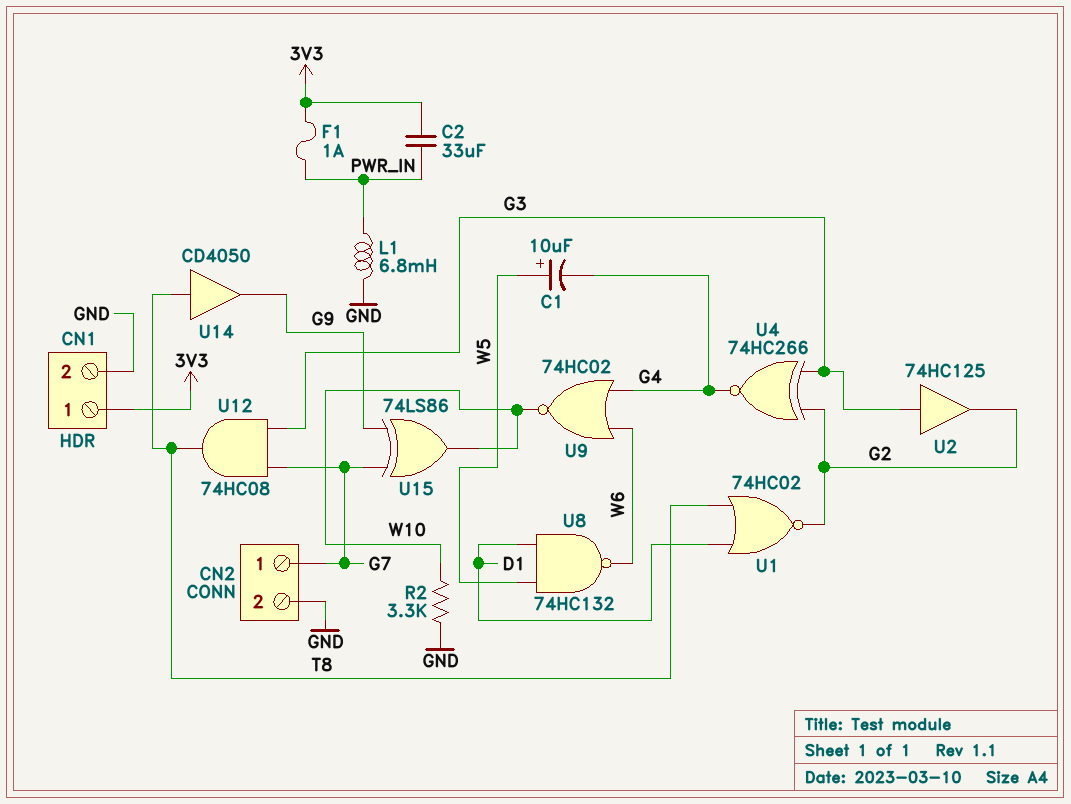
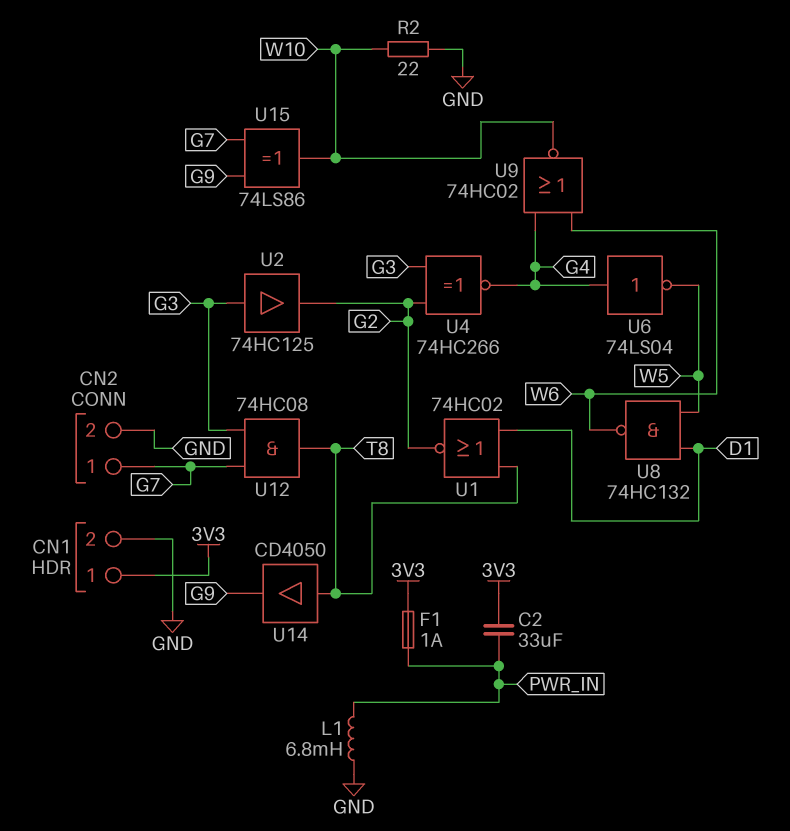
C1: 10uF (plus W5, minus G4) -> none
R2: 3.3k (GND, W10) -> 22 (GND, W10)
U6: none -> NOT 74LS04 (in G4, out W5)

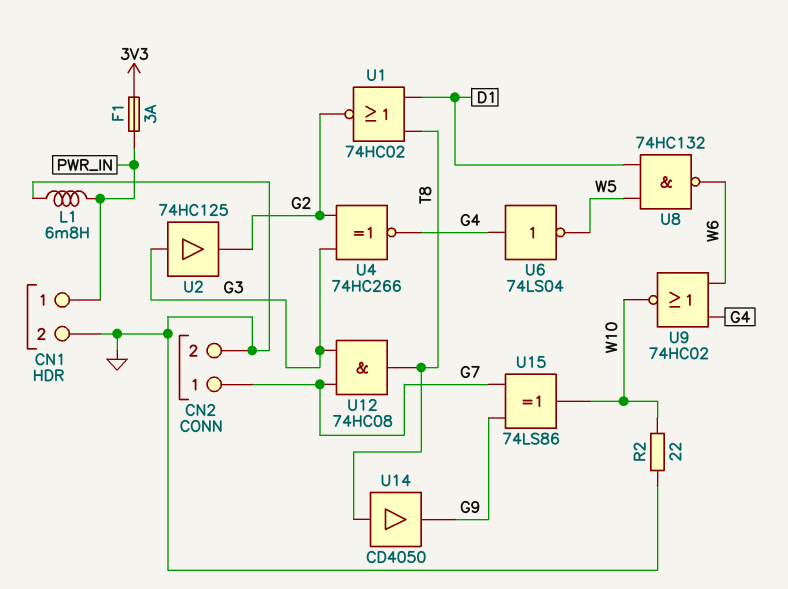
C2: 33uF (3V3, PWR_IN) -> none
CN1 pin 1: 3V3 -> PWR_IN
F1: 1A (3V3, PWR_IN) -> 3A (3V3, PWR_IN)

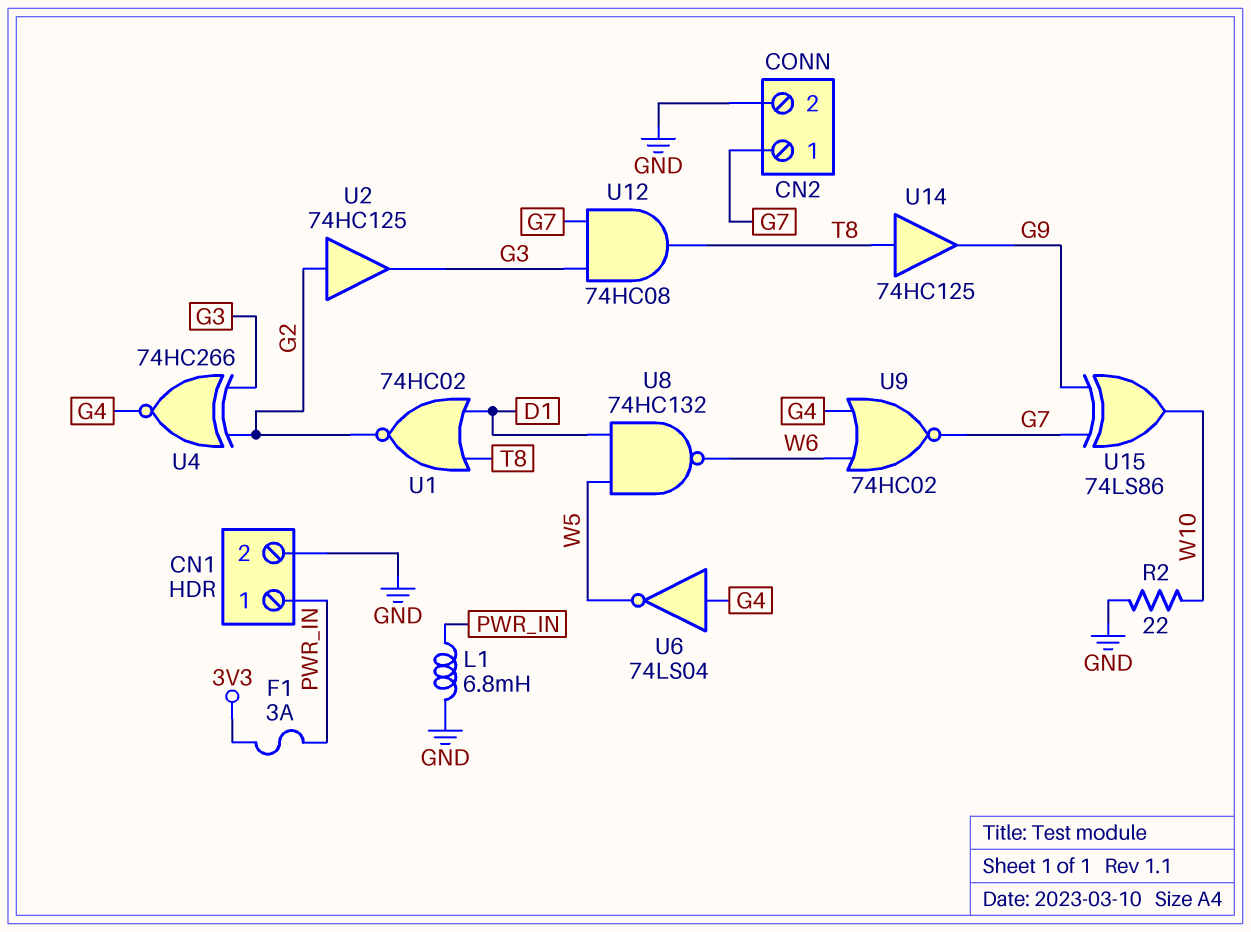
U2: buffer 74HC125 (in G3, out G2) -> buffer 74HC125 (in G2, out G3)
U9: NOR 74HC02 (in G4, in W6, out W10) -> NOR 74HC02 (in G4, in W6, out G7)
U14: buffer CD4050 (in T8, out G9) -> buffer 74HC125 (in T8, out G9)

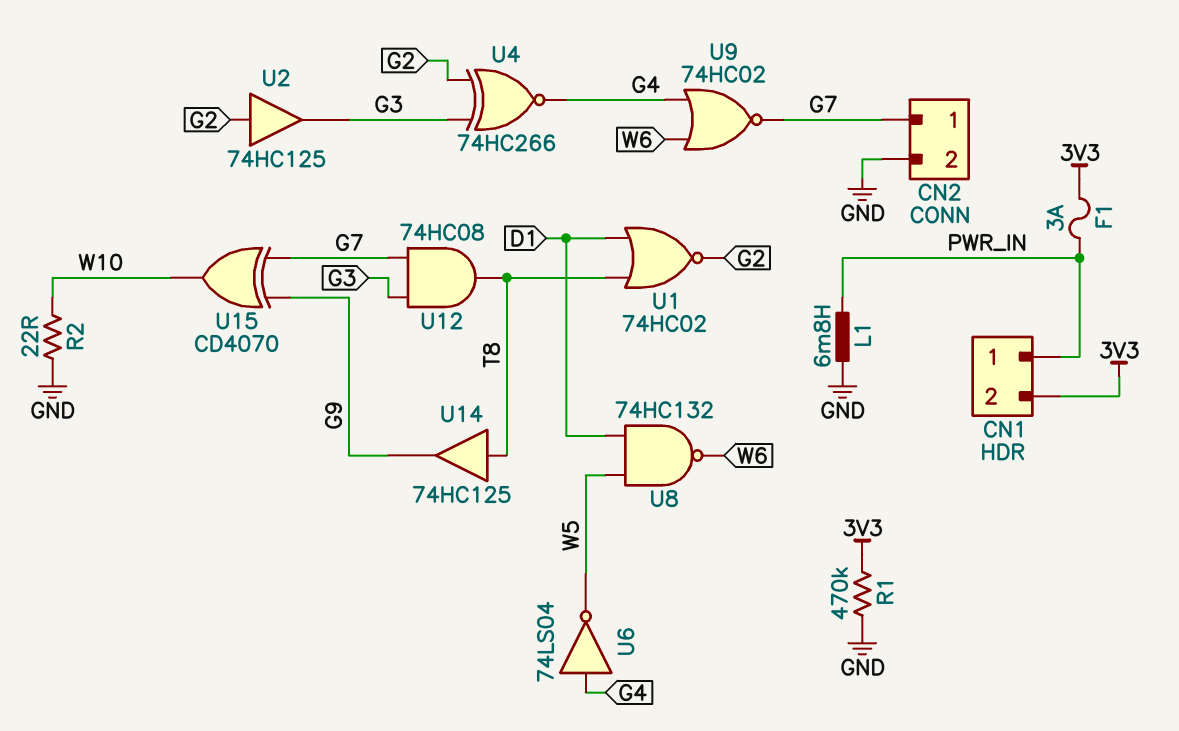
CN1 pin 2: GND -> 3V3
R1: none -> 470k (3V3, GND)
U15: XOR 74LS86 (in G7, in G9, out W10) -> XOR CD4070 (in G7, in G9, out W10)

